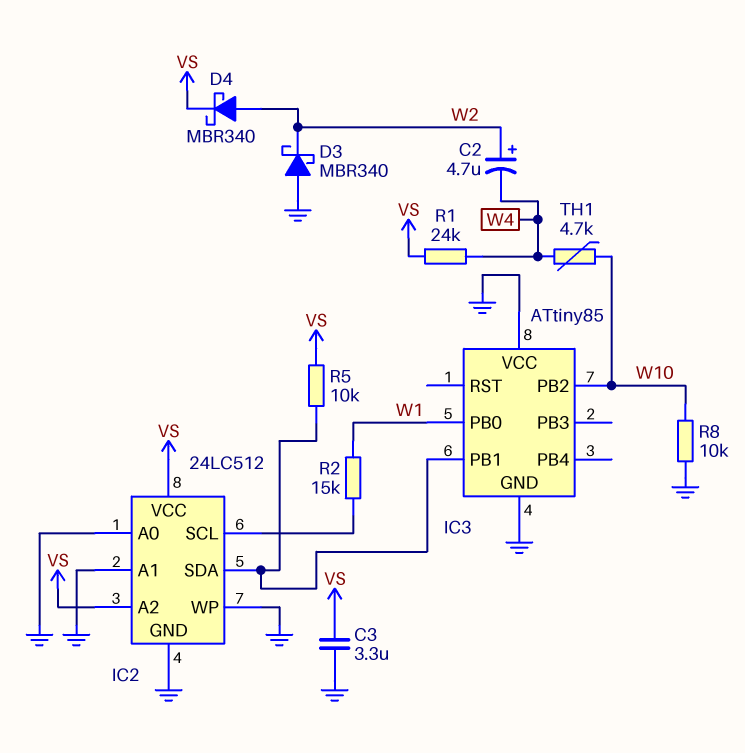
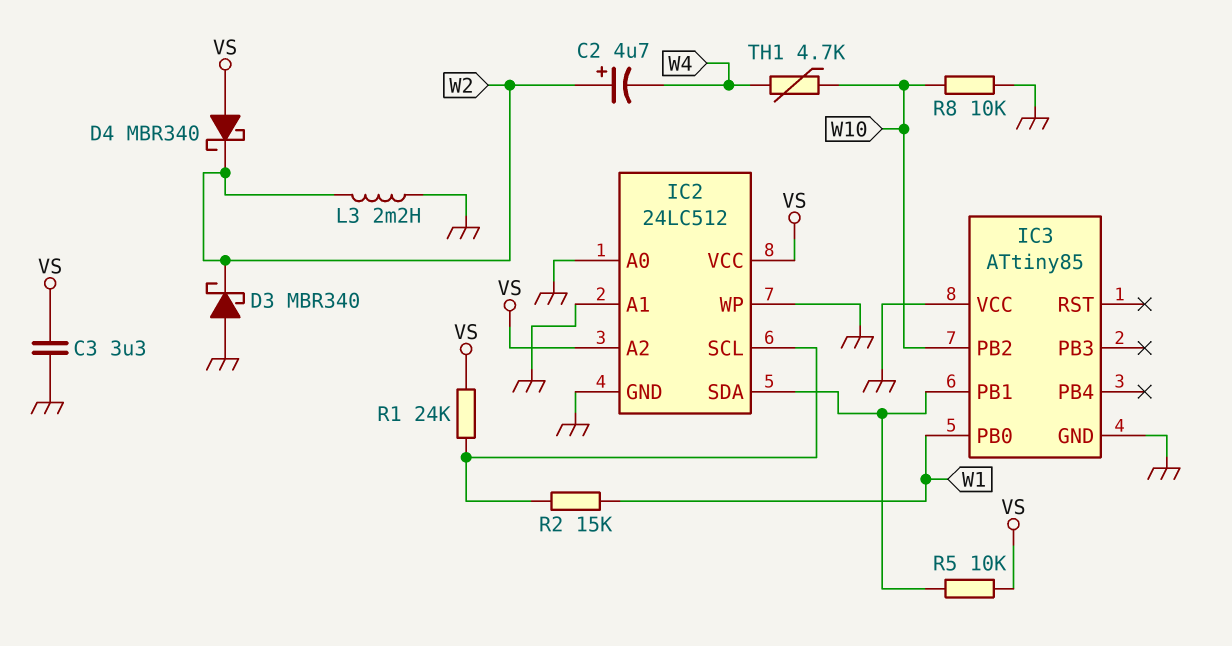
D4: schottky MBR340 (A W2, K VS) -> schottky MBR340 (A VS, K W2)
L3: none -> 2.2mH (GND, W2)
R1: 24k (VS, W4) -> 24k (IC2/SCL, VS)

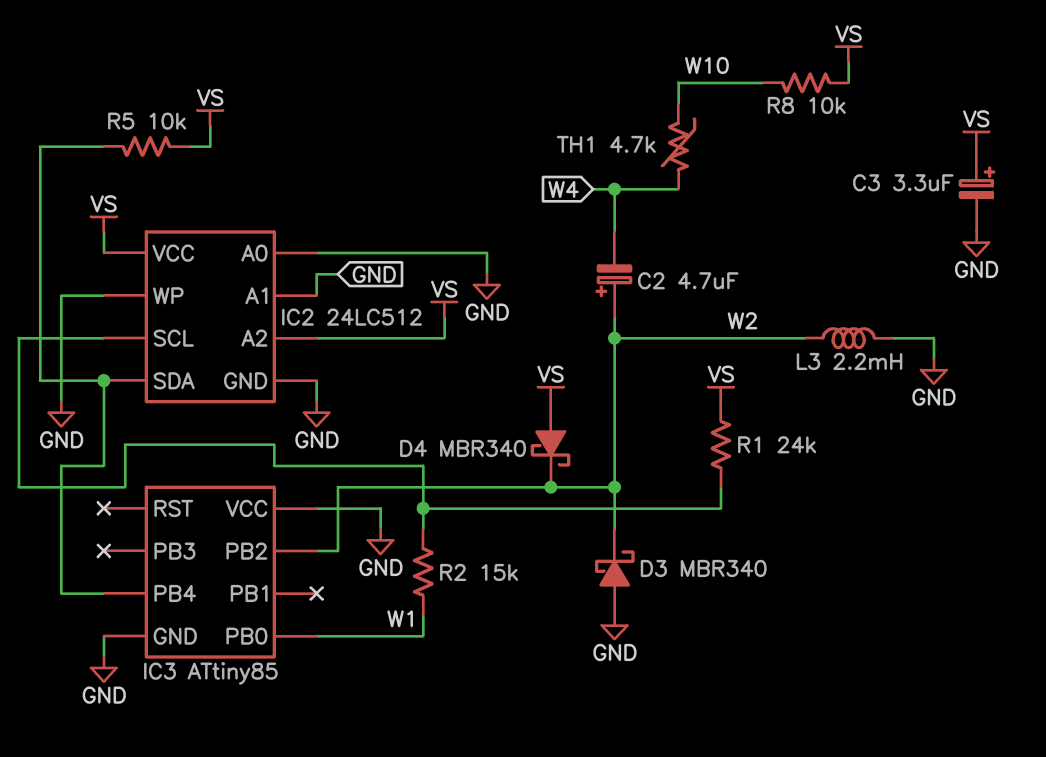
C3: 3.3uF (GND, VS) -> 3.3uF (plus VS, minus GND)
IC3 pin PB1: IC2/SDA -> none
IC3 pin PB2: W10 -> W2
IC3 pin PB4: none -> IC2/SDA
R8: 10k (GND, W10) -> 10k (VS, W10)

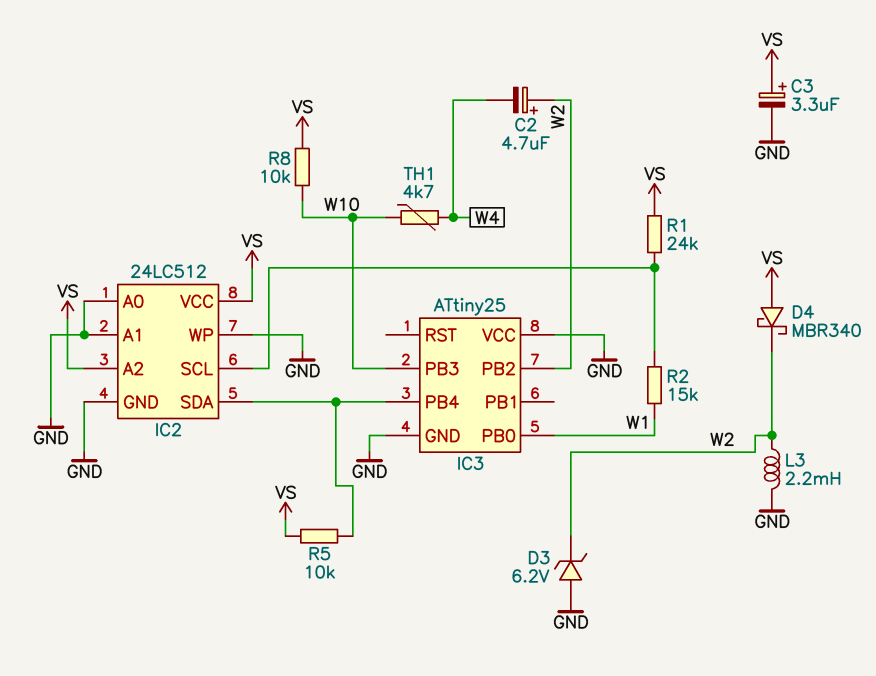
D3: schottky MBR340 (A GND, K W2) -> zener 6.2V (A GND, K W2)
IC3: ATtiny85 -> ATtiny25
IC3 pin PB3: none -> W10

